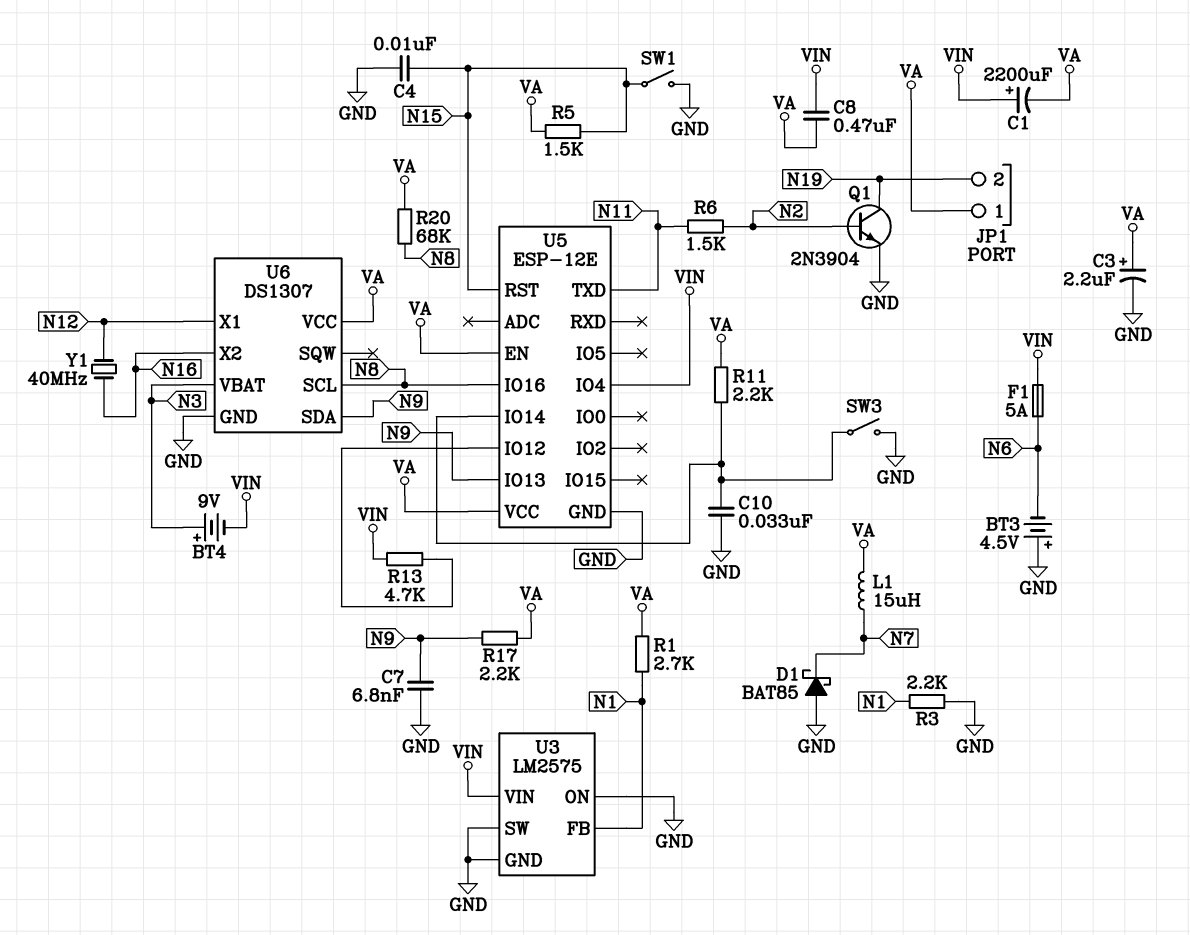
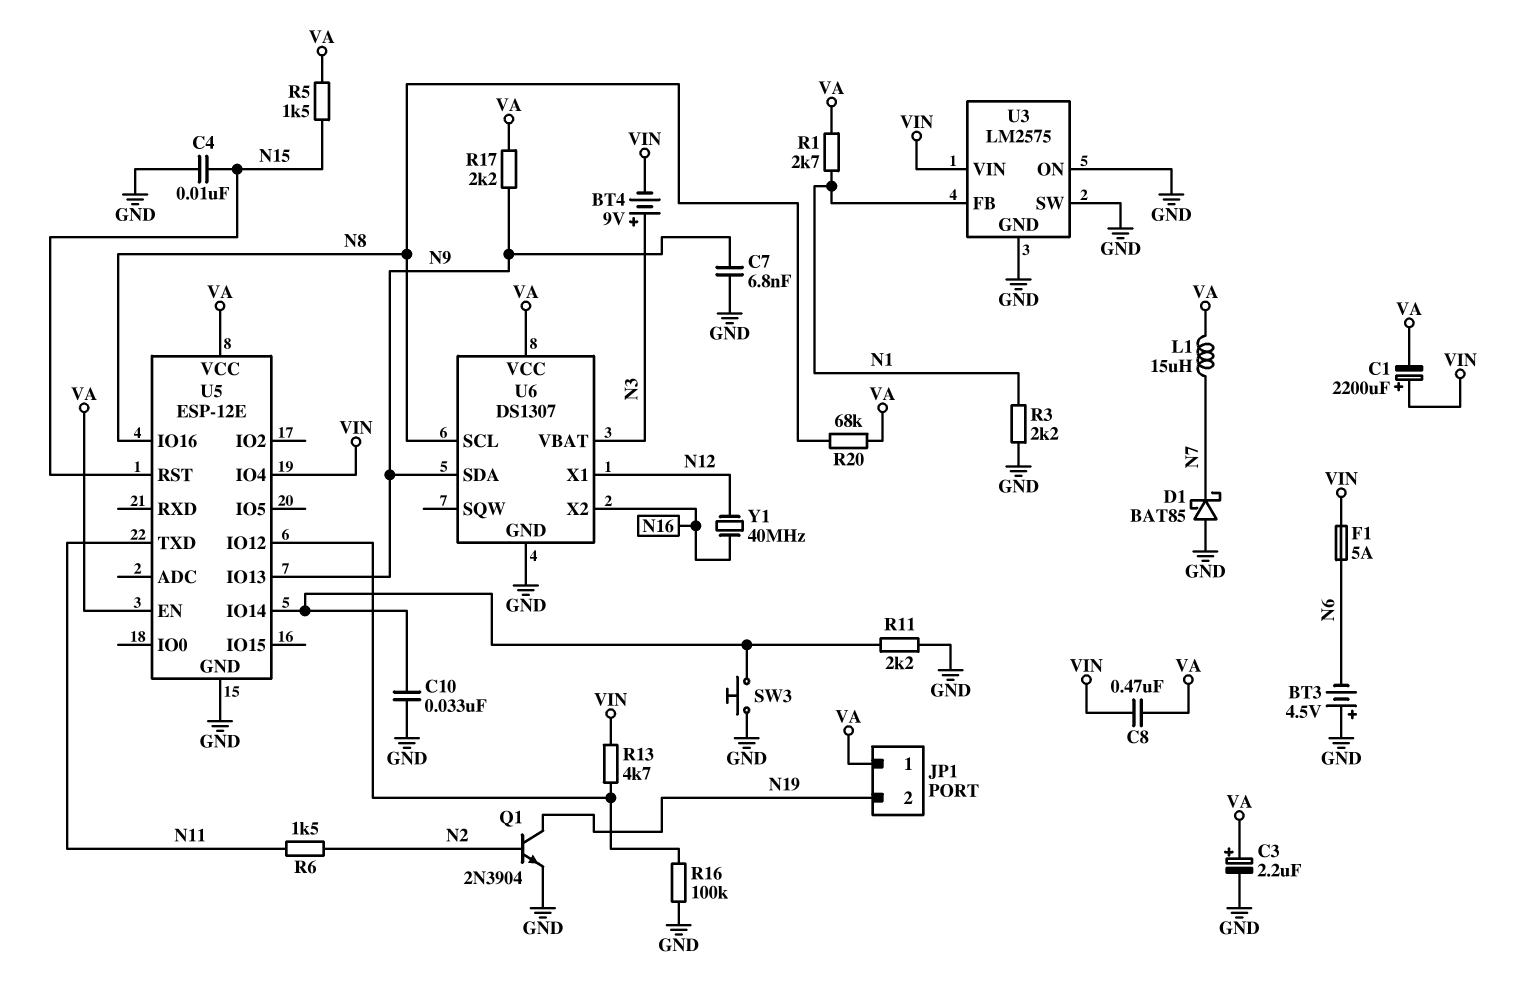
R11: 2.2k (U5/IO14, VA) -> 2.2k (GND, U5/IO14)
R16: none -> 100k (GND, U5/IO12)
SW1: switch (GND, N15) -> none
SW3: switch (GND, U5/IO14) -> button (GND, U5/IO14)

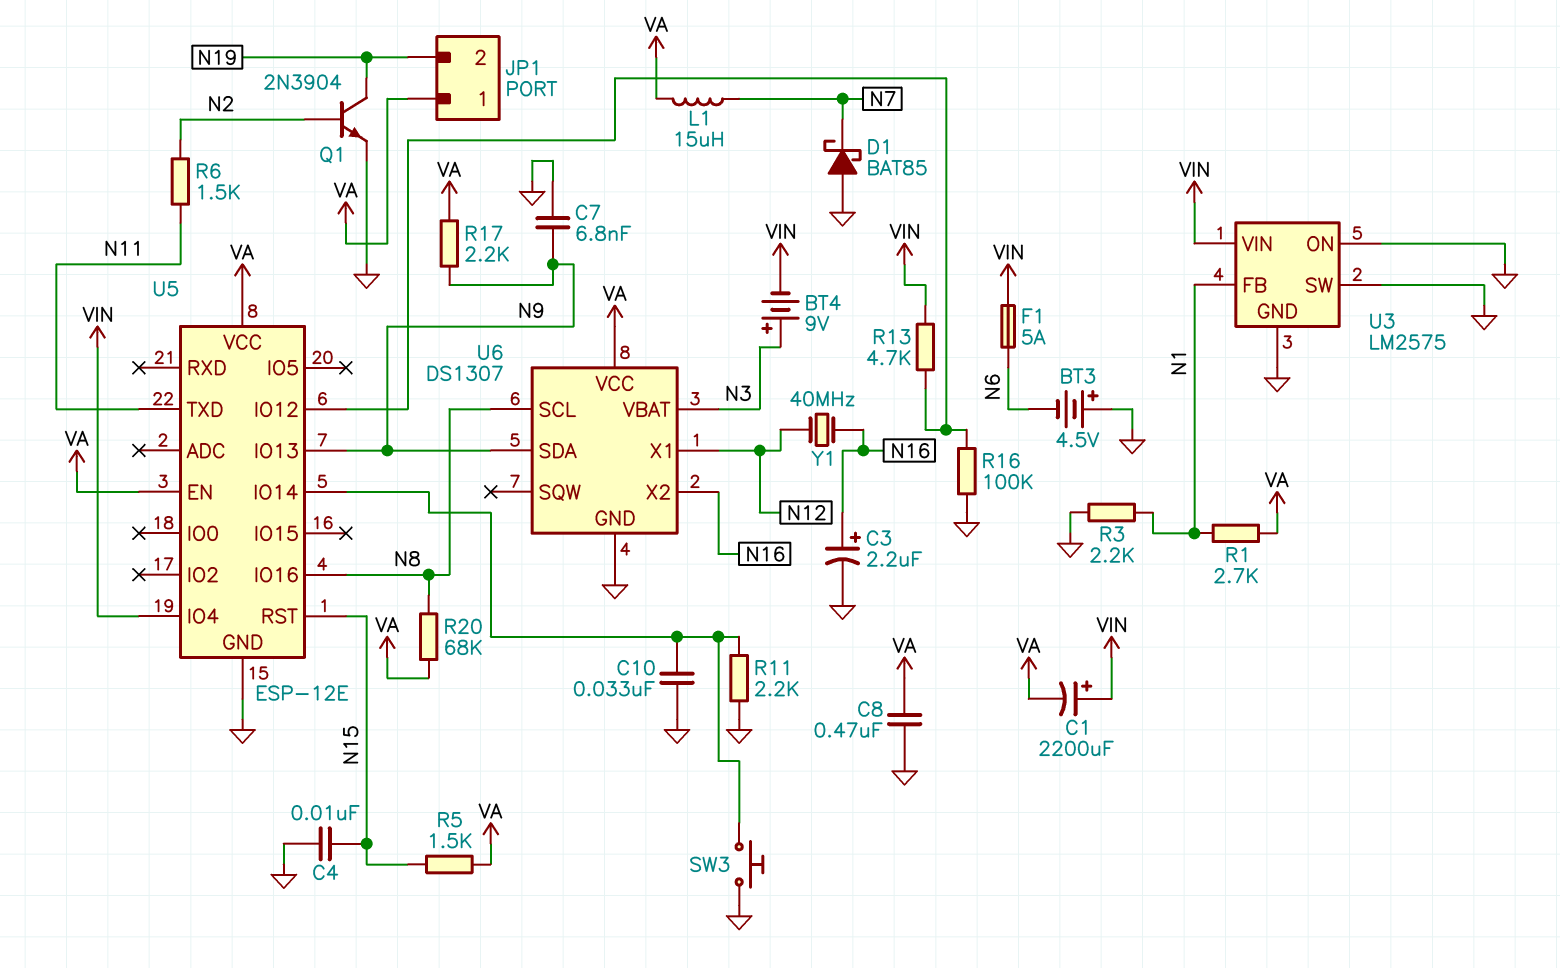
C3: 2.2uF (plus VA, minus GND) -> 2.2uF (plus N16, minus GND)
C8: 470nF (VA, VIN) -> 470nF (GND, VA)

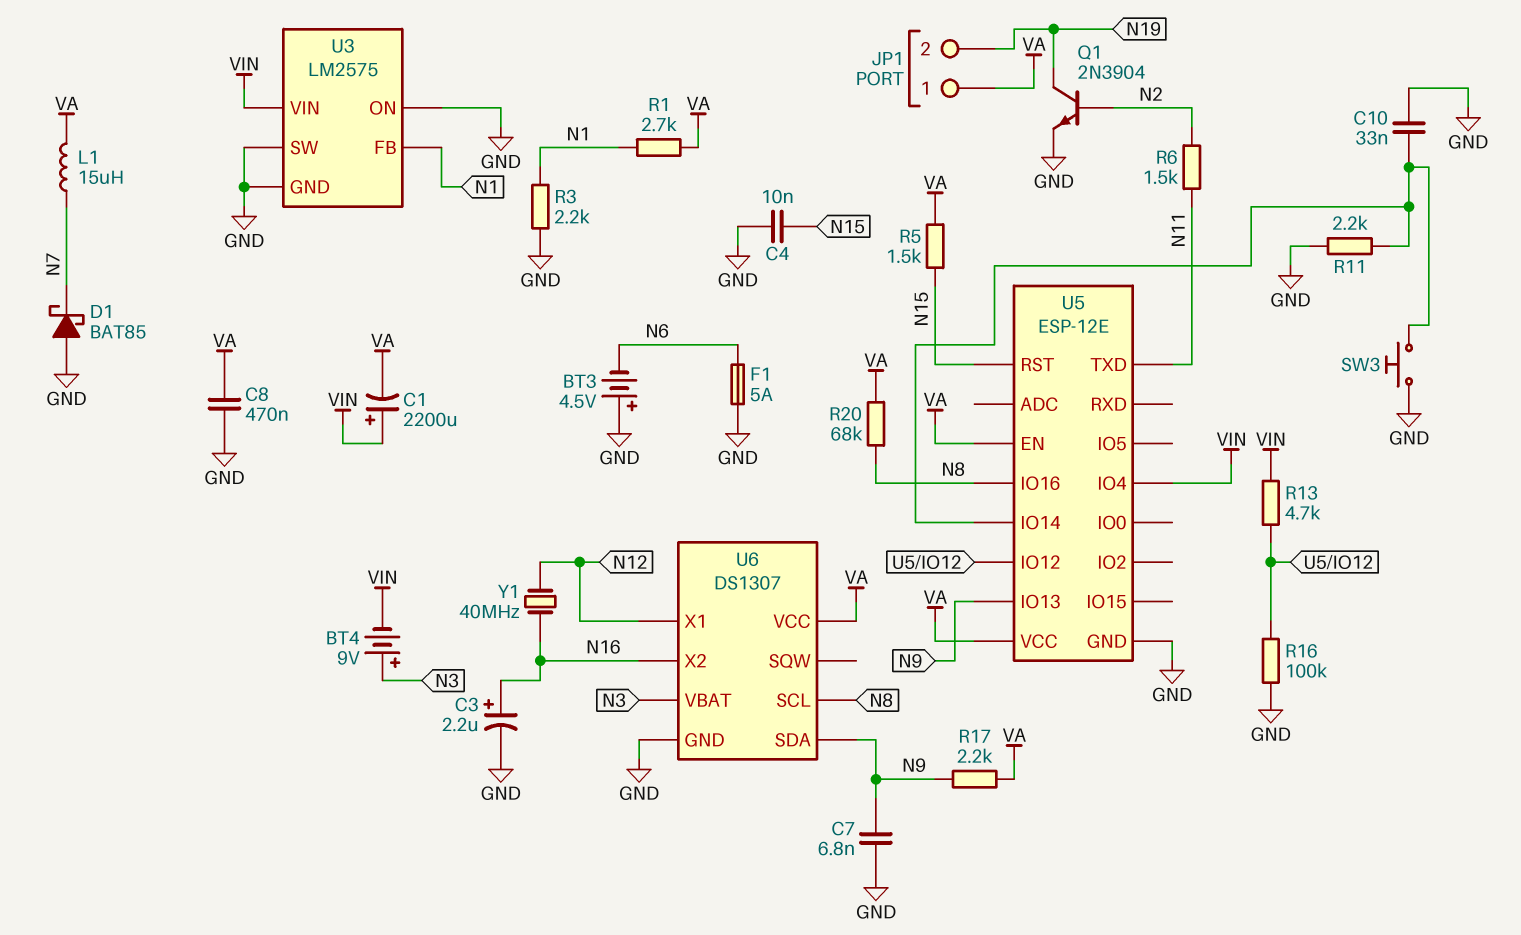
F1: 5A (N6, VIN) -> 5A (GND, N6)

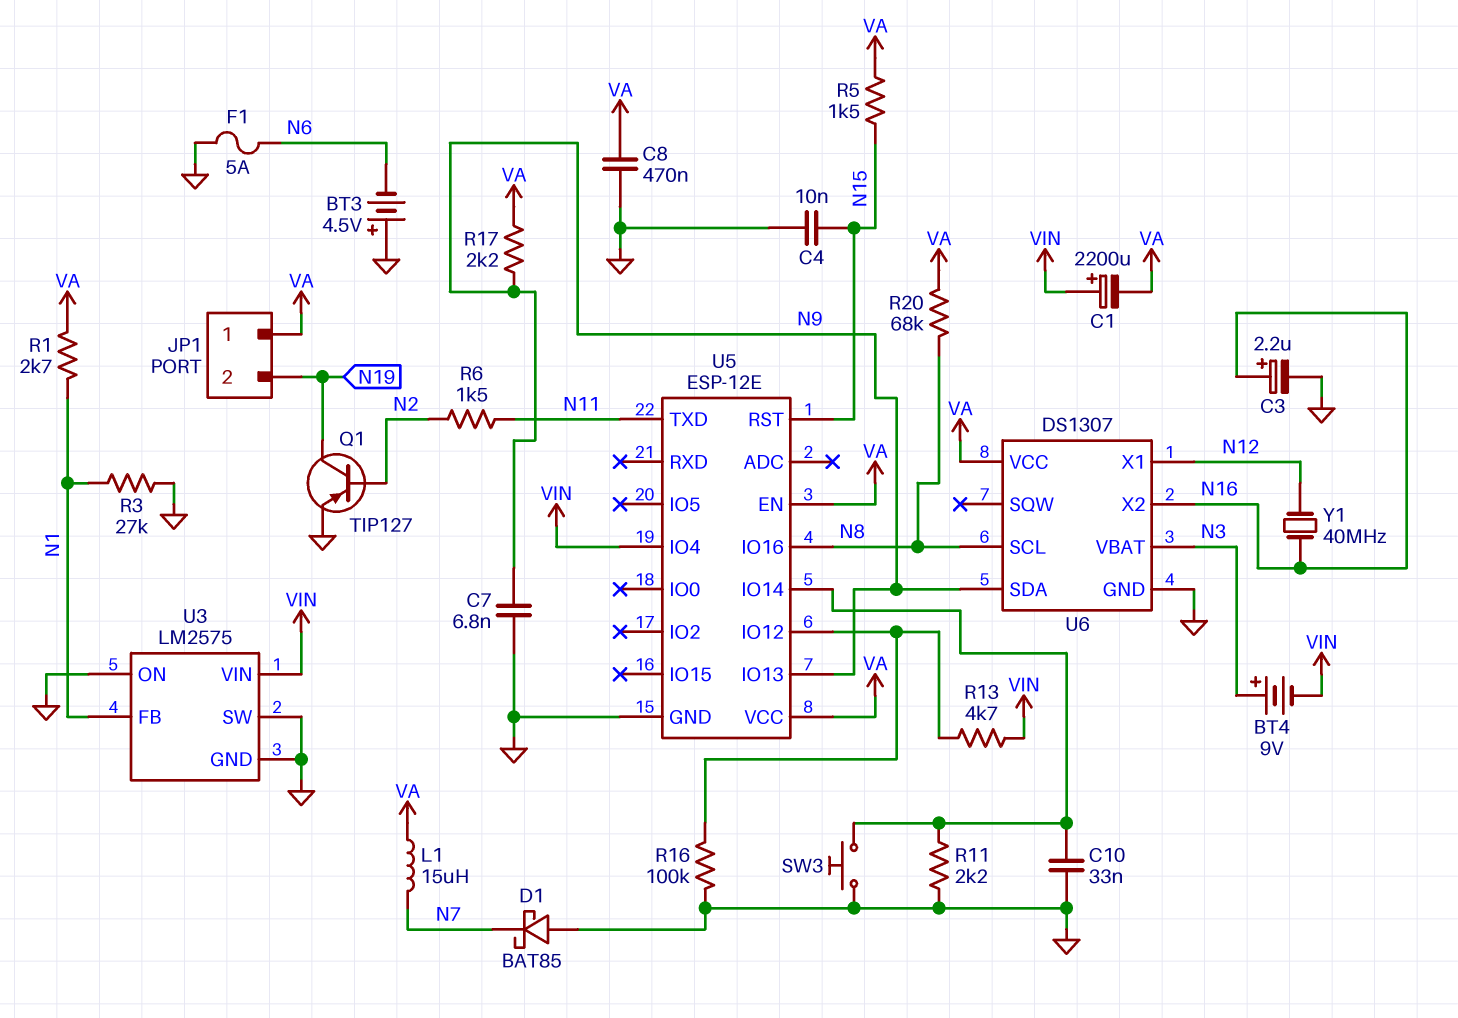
Q1: NPN 2N3904 (B N2, C N19, E GND) -> PNP TIP127 (B N2, C N19, E GND)
R3: 2.2k (GND, N1) -> 27k (GND, N1)

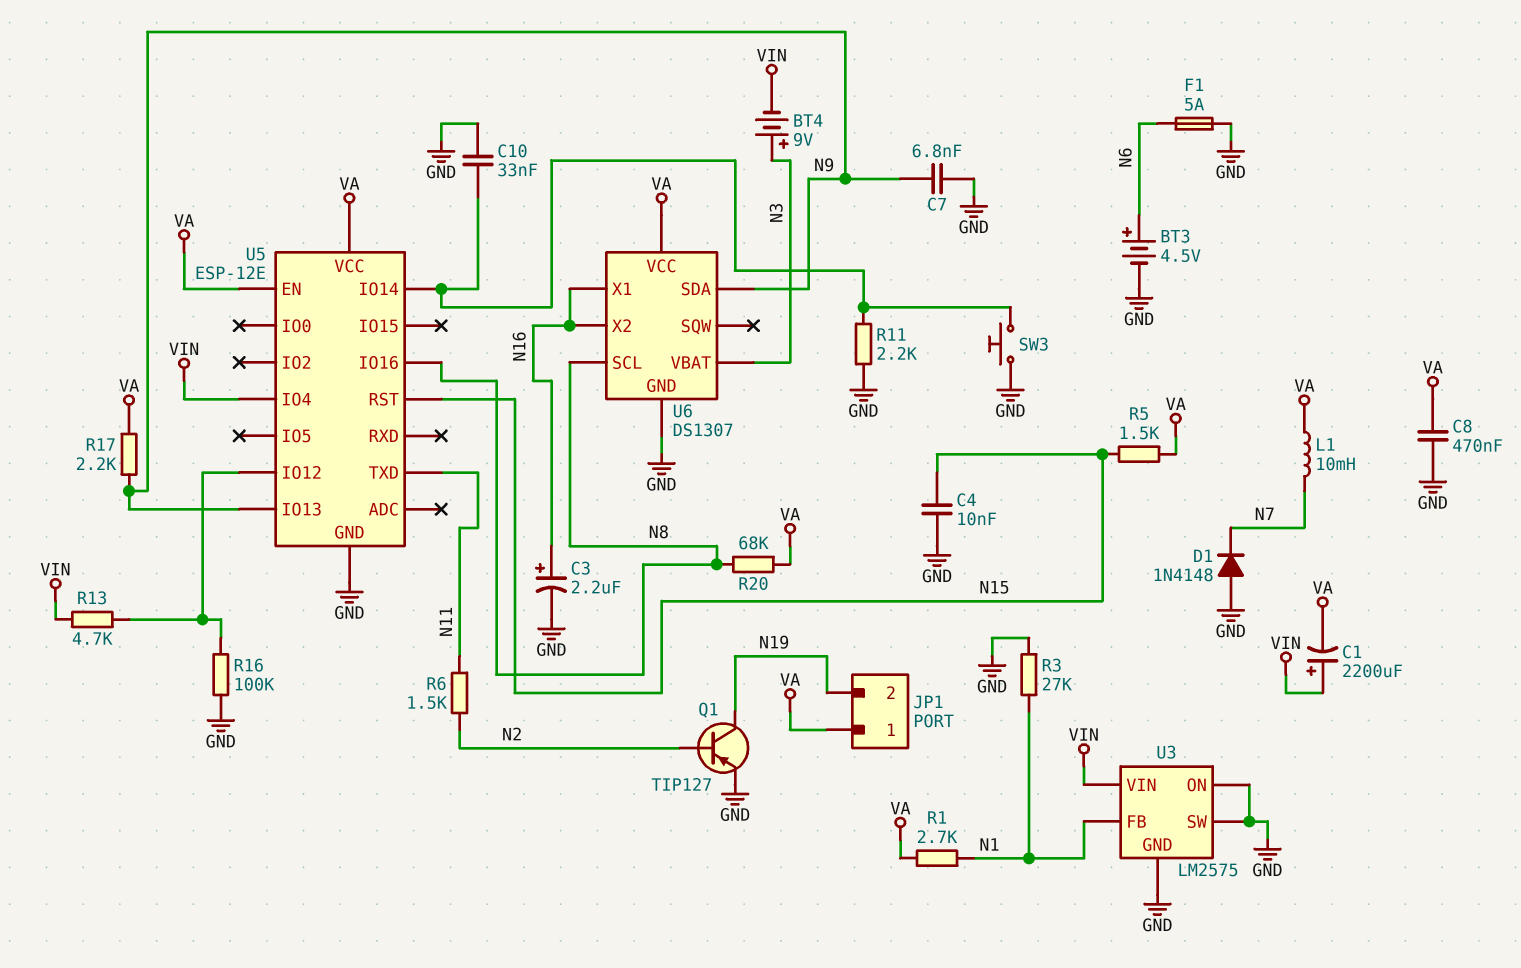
BT3: 4.5V (plus GND, minus N6) -> 4.5V (plus N6, minus GND)
D1: schottky BAT85 (A GND, K N7) -> diode 1N4148 (A GND, K N7)
L1: 15uH (N7, VA) -> 10mH (N7, VA)
U6 pin X1: N12 -> N16
Y1: 40MHz (N12, N16) -> none

